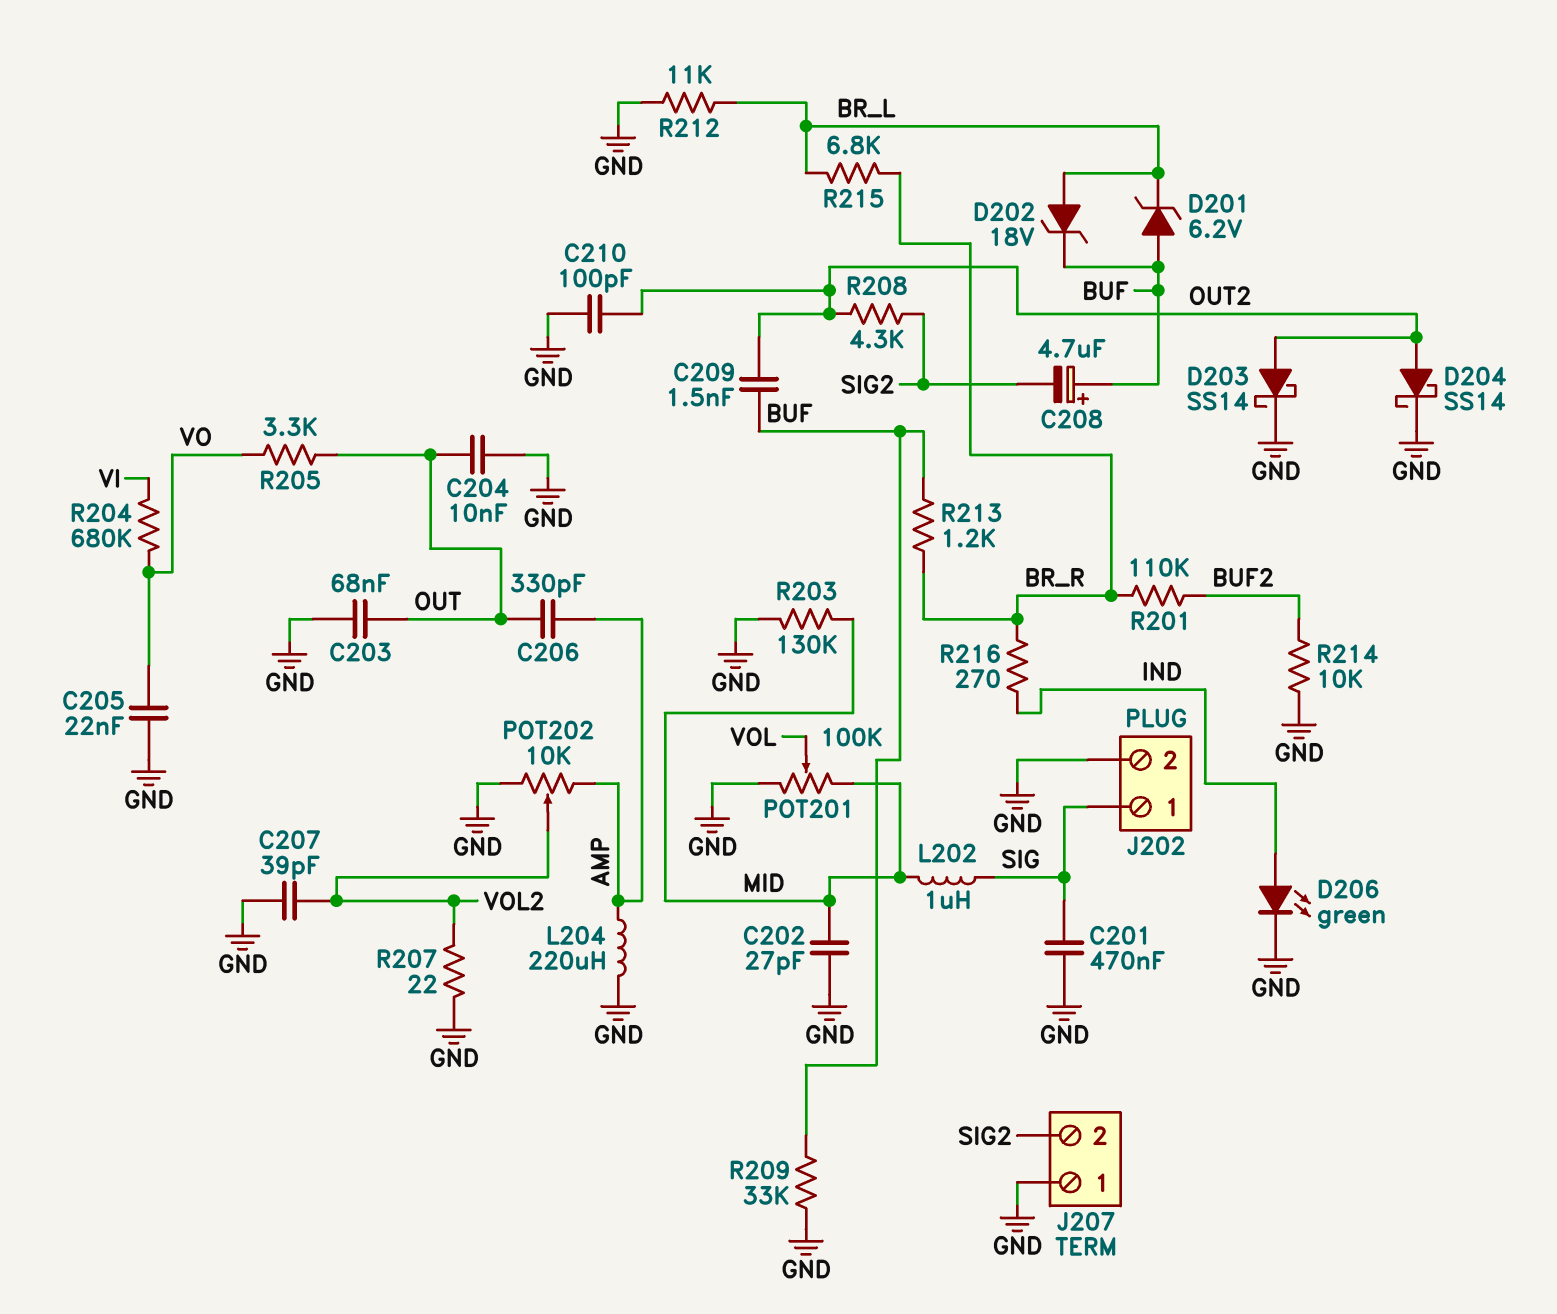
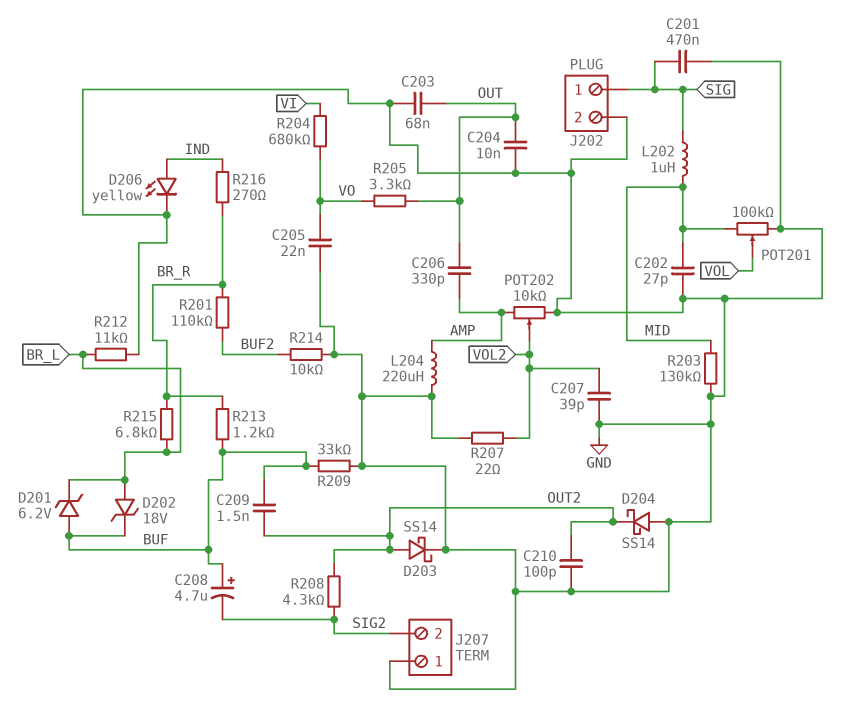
D204: schottky SS14 (A OUT2, K GND) -> schottky SS14 (A GND, K OUT2)
D206: LED green (A IND, K GND) -> LED yellow (A IND, K GND)

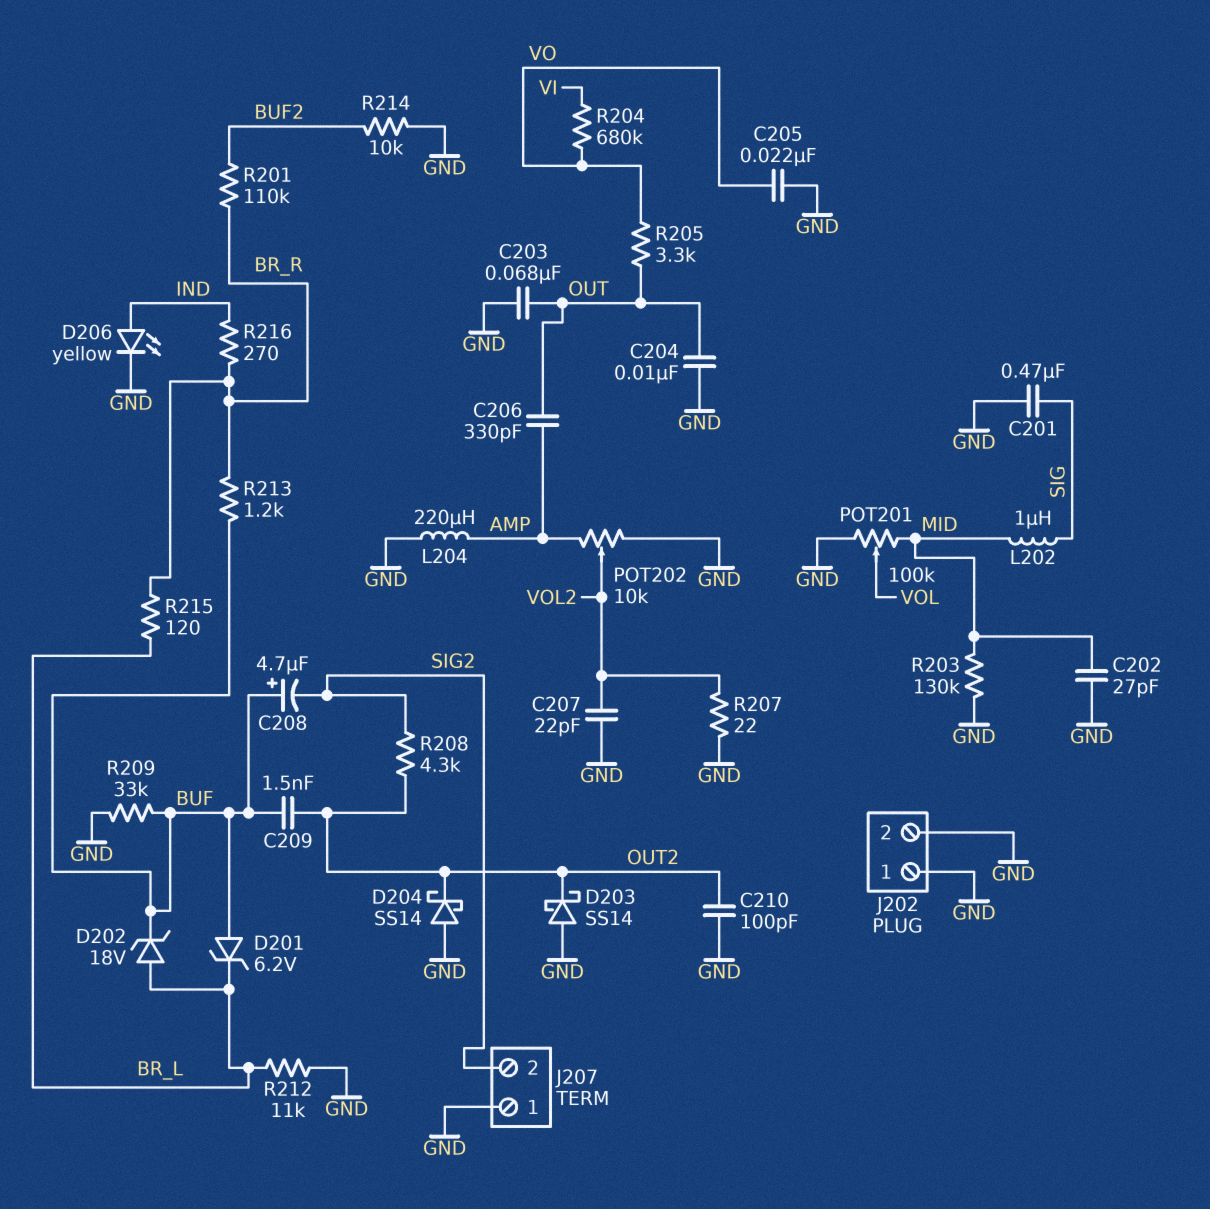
C207: 39pF (GND, VOL2) -> 22pF (GND, VOL2)
D203: schottky SS14 (A OUT2, K GND) -> schottky SS14 (A GND, K OUT2)
J202 pin 1: SIG -> GND
R215: 6.8k (BR_L, BR_R) -> 120 (BR_L, BR_R)

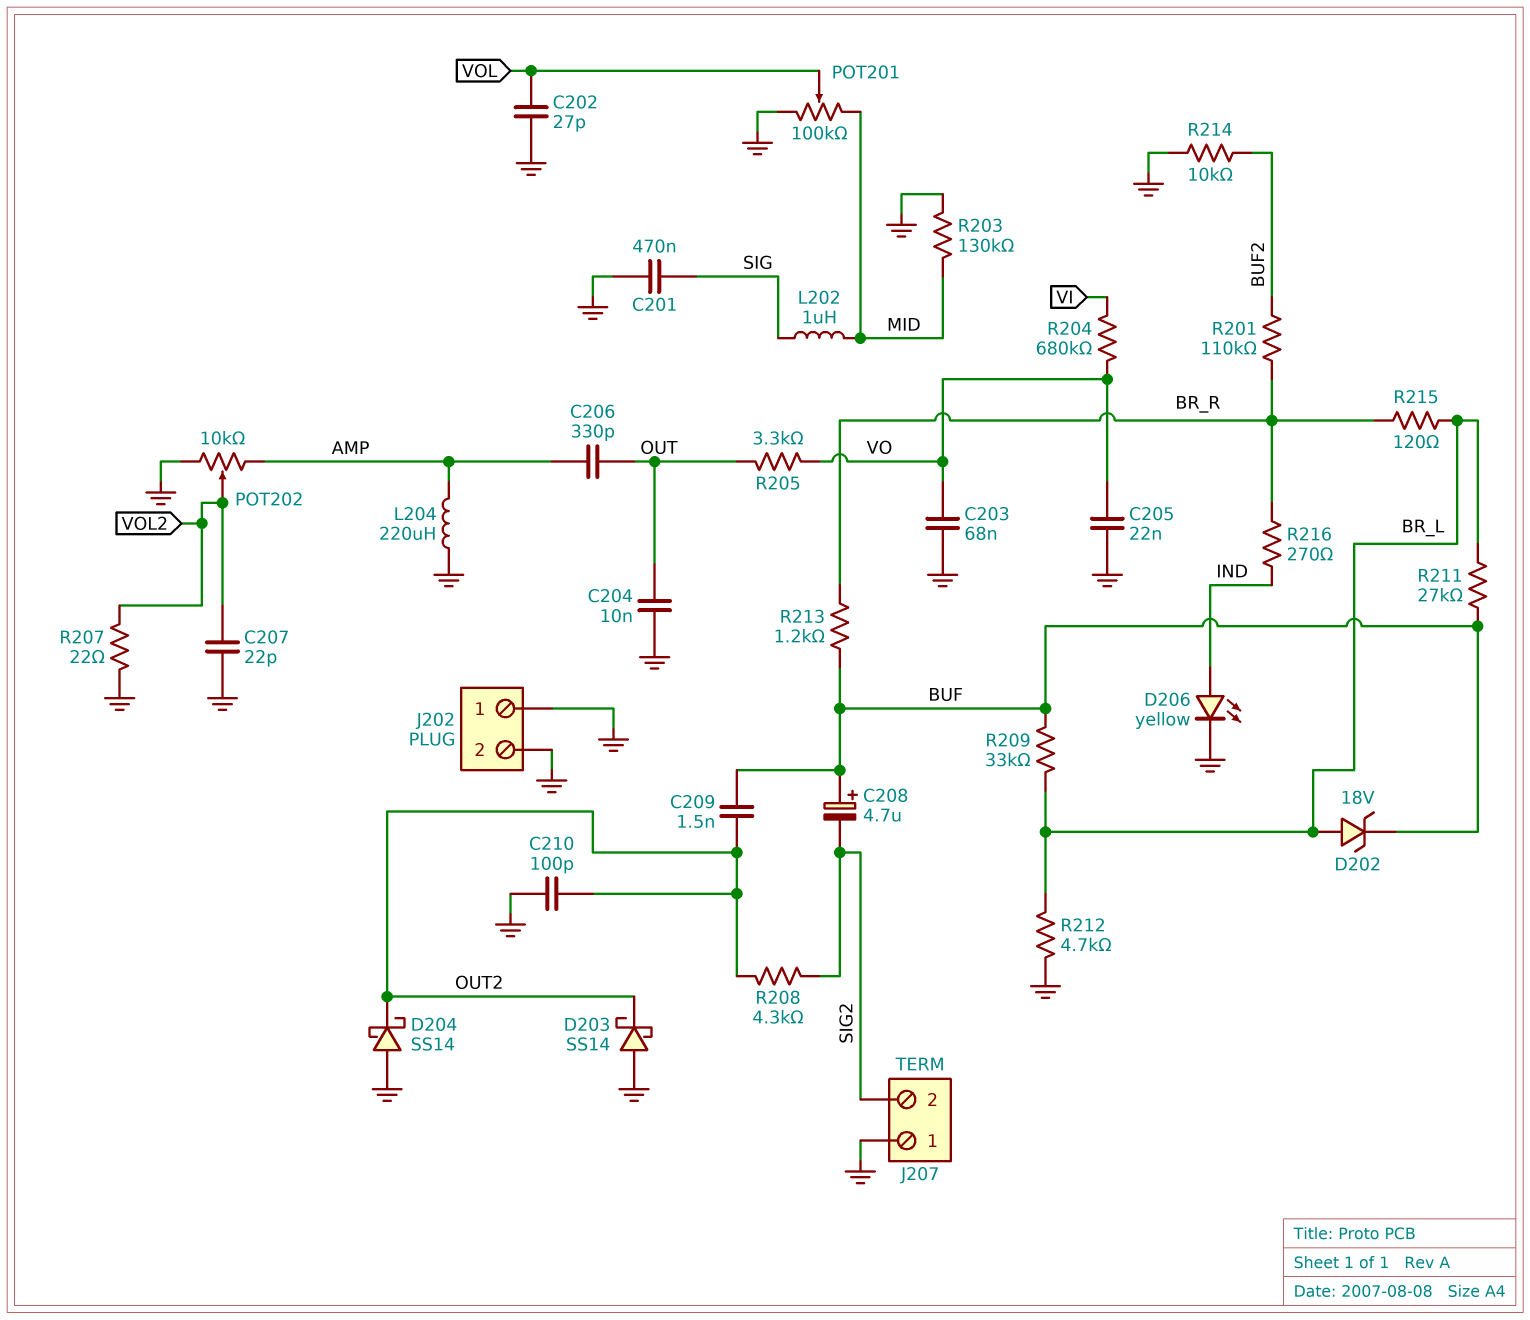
C202: 27pF (GND, MID) -> 27pF (GND, VOL)
C203: 68nF (GND, OUT) -> 68nF (GND, VO)
D201: zener 6.2V (A BUF, K BR_L) -> none
R209: 33k (BUF, GND) -> 33k (BR_L, BUF)
R211: none -> 27k (BR_L, BUF)
R212: 11k (BR_L, GND) -> 4.7k (BR_L, GND)

